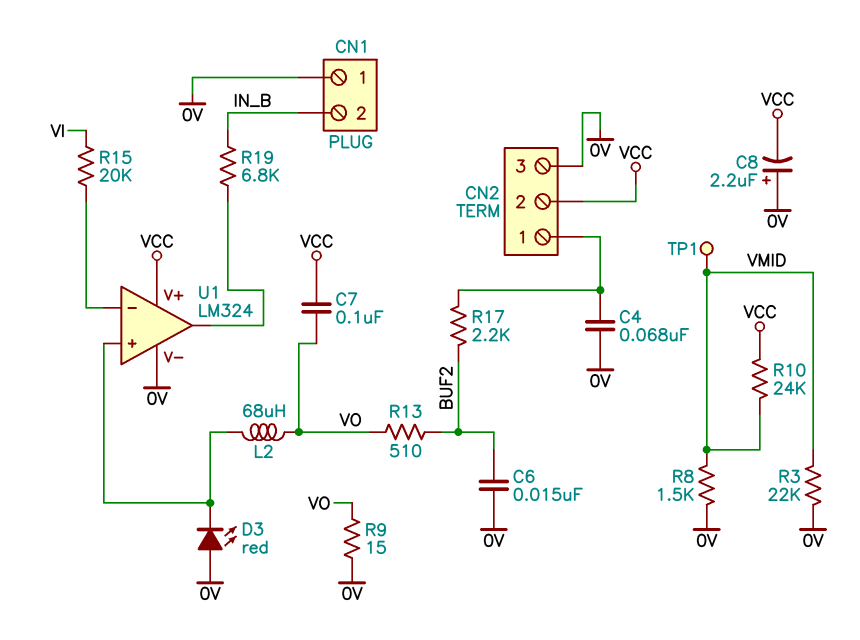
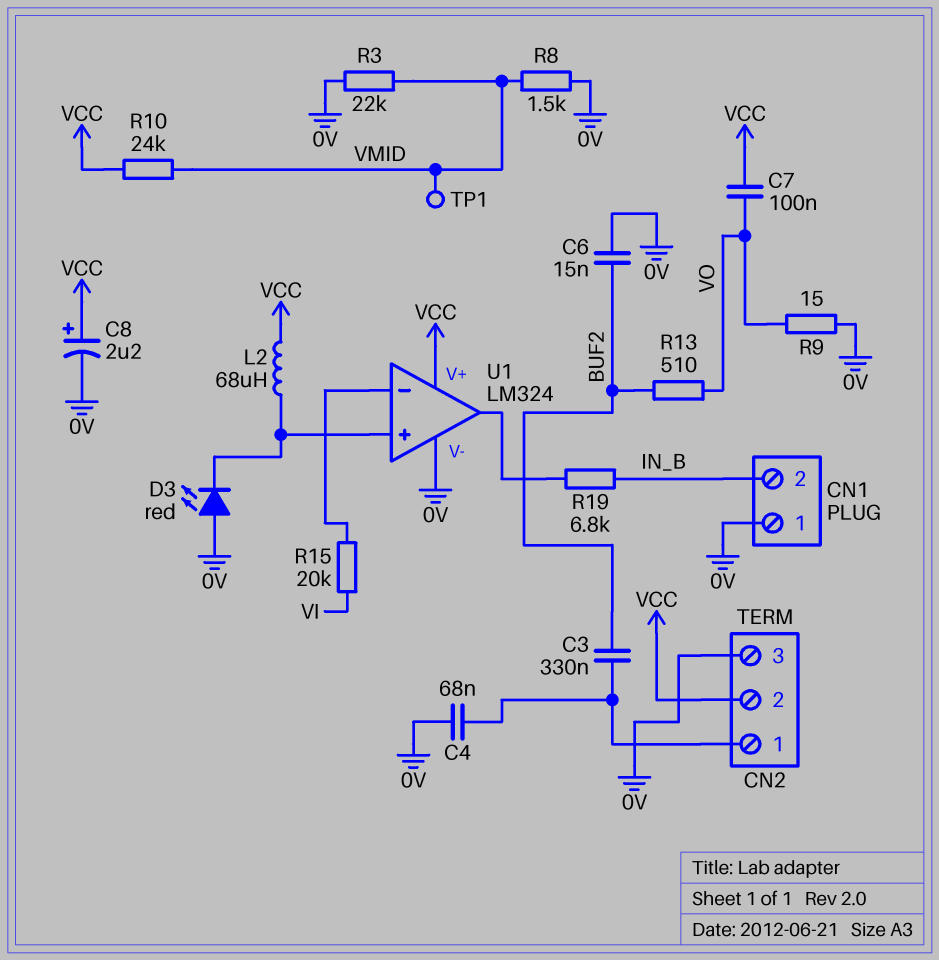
C3: none -> 330nF (BUF2, CN2/1)
C8: 2.2uF (plus 0V, minus VCC) -> 2.2uF (plus VCC, minus 0V)
L2: 68uH (U1/in+, VO) -> 68uH (U1/in+, VCC)
R17: 2.2k (BUF2, CN2/1) -> none

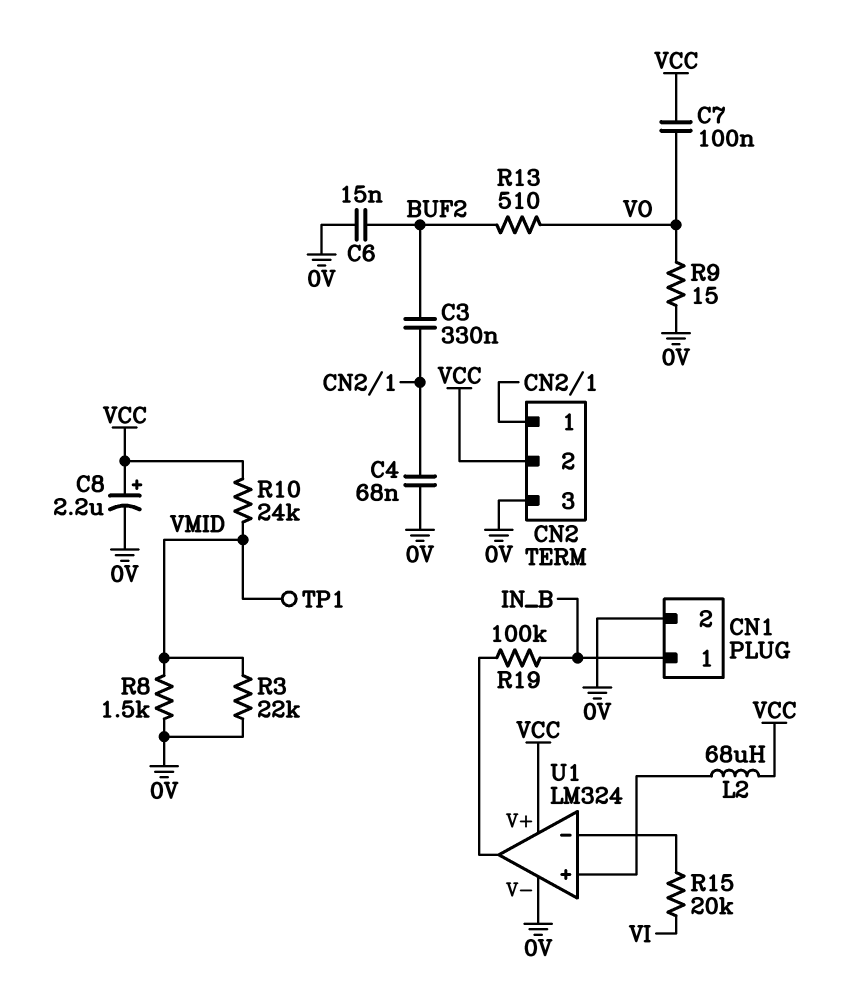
CN1 pin 1: 0V -> IN_B
CN1 pin 2: IN_B -> 0V
D3: LED red (A 0V, K U1/in+) -> none
R19: 6.8k (IN_B, U1/out) -> 100k (IN_B, U1/out)

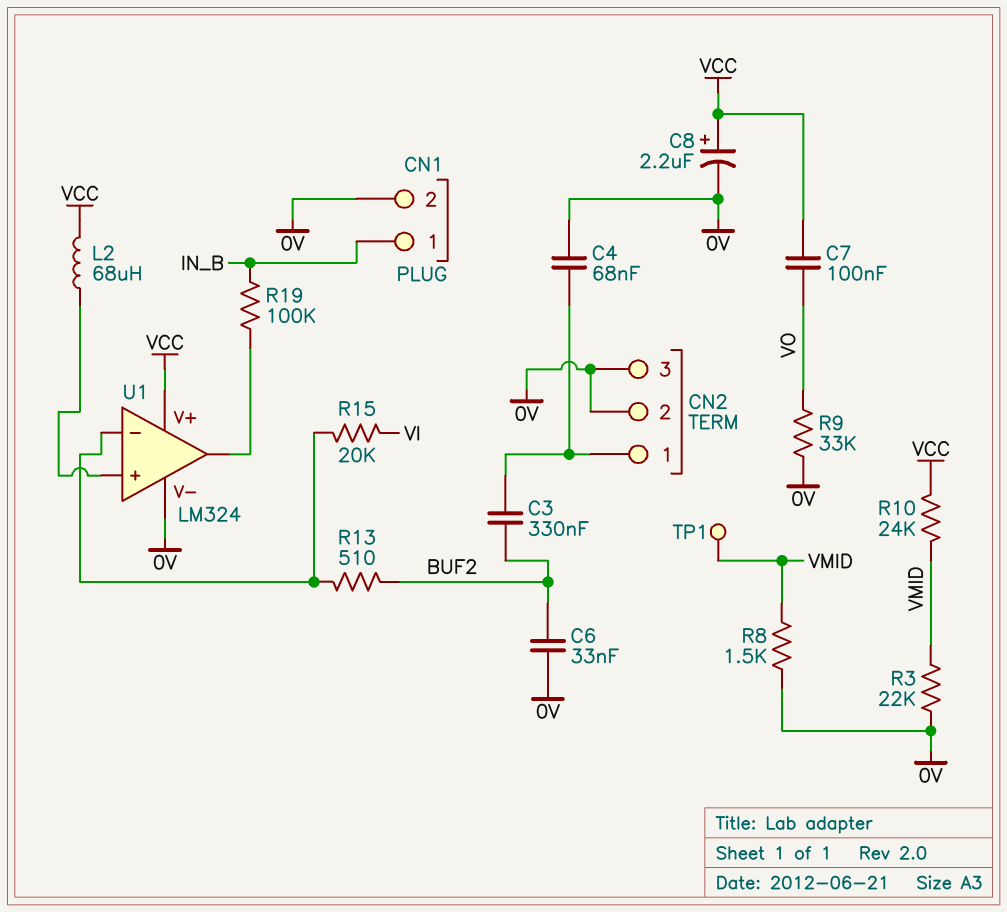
C6: 15nF (0V, BUF2) -> 33nF (0V, BUF2)
CN2 pin 2: VCC -> 0V
R9: 15 (0V, VO) -> 33k (0V, VO)
R13: 510 (BUF2, VO) -> 510 (BUF2, U1/in-)

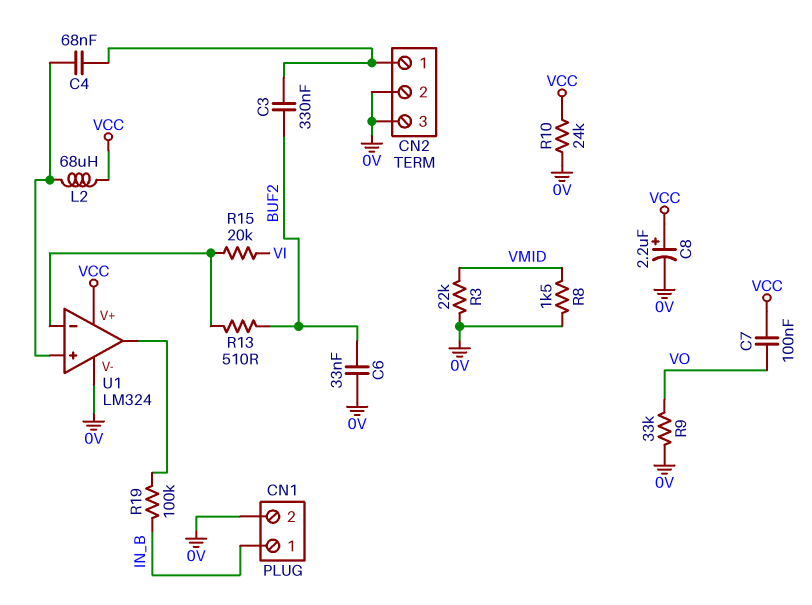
C4: 68nF (0V, CN2/1) -> 68nF (CN2/1, U1/in+)
R10: 24k (VCC, VMID) -> 24k (0V, VCC)
TP1: test point (VMID) -> none

